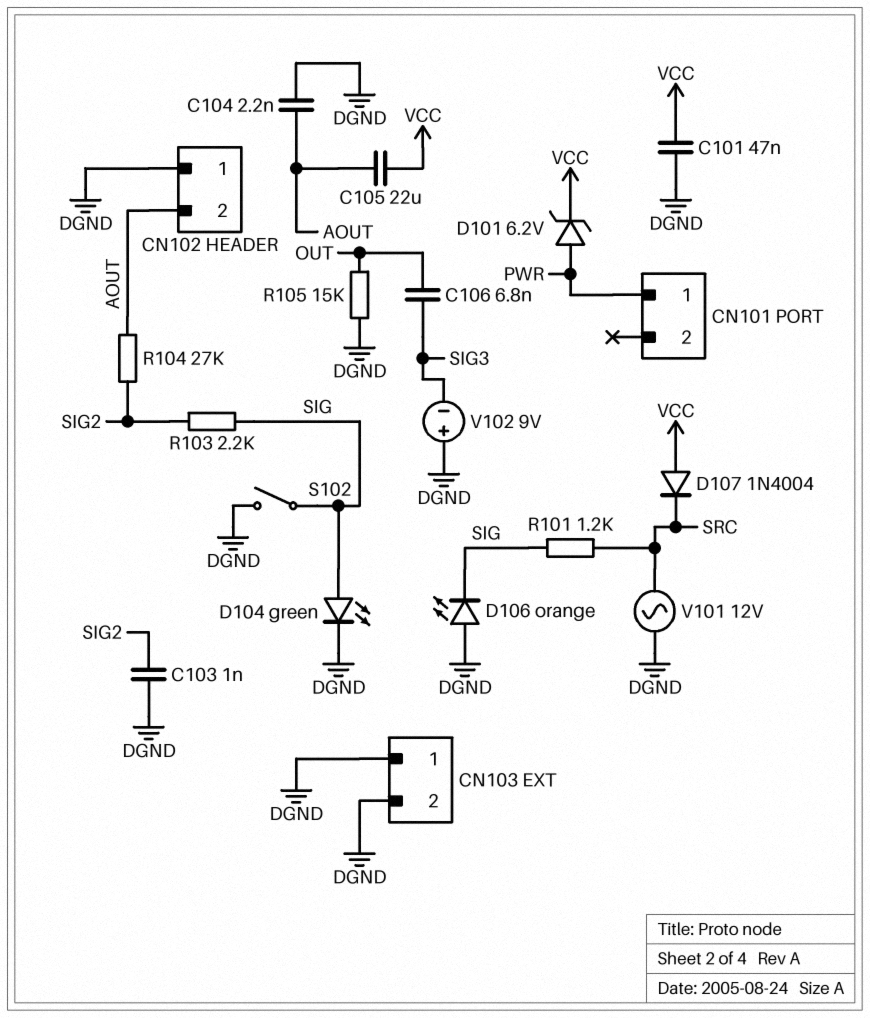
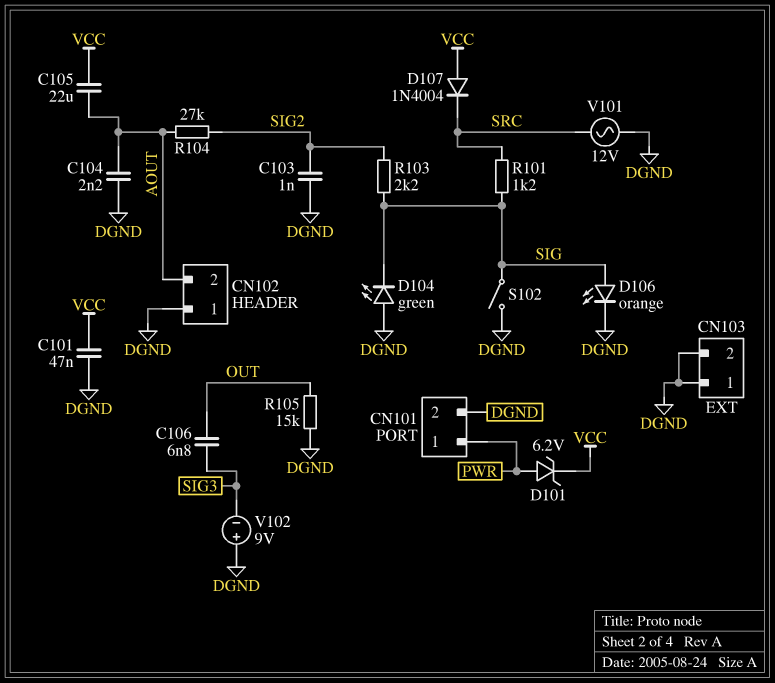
CN101 pin 2: none -> DGND
D104: LED green (A SIG, K DGND) -> LED green (A DGND, K SIG)
D106: LED orange (A DGND, K SIG) -> LED orange (A SIG, K DGND)

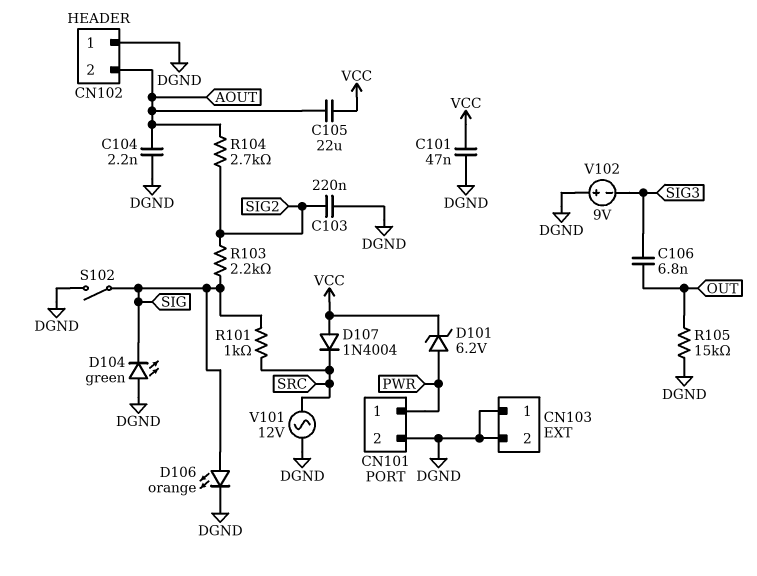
C103: 1nF (DGND, SIG2) -> 220nF (DGND, SIG2)
R101: 1.2k (SIG, SRC) -> 1k (SIG, SRC)
R104: 27k (AOUT, SIG2) -> 2.7k (AOUT, SIG2)

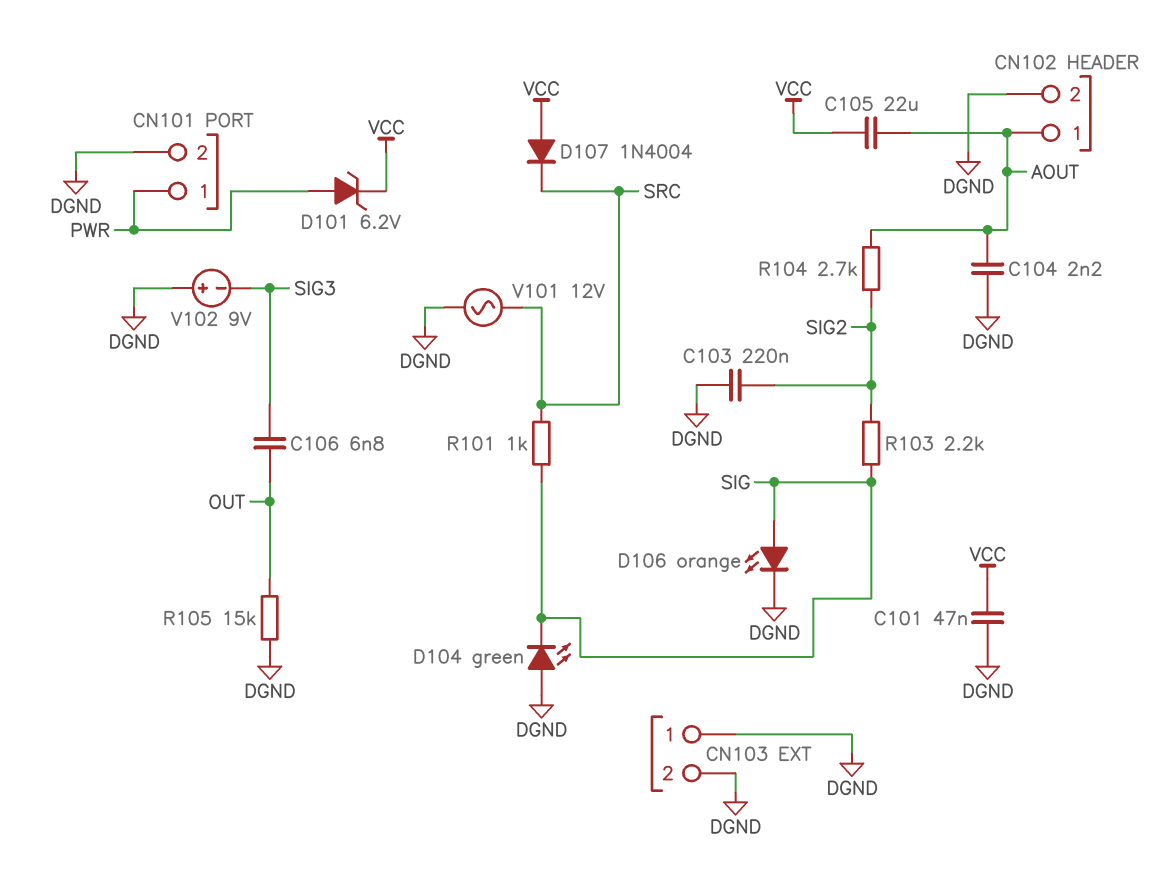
CN102 pin 1: DGND -> AOUT
CN102 pin 2: AOUT -> DGND
S102: switch (DGND, SIG) -> none

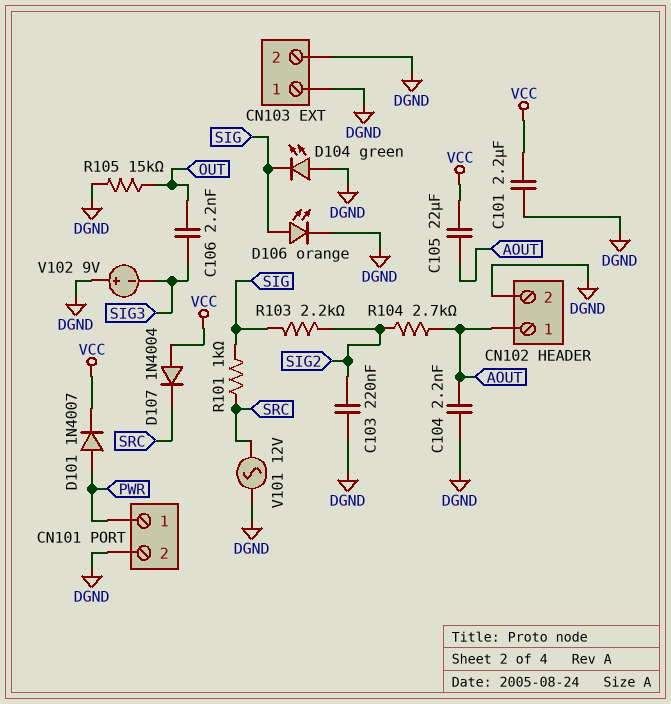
C101: 47nF (DGND, VCC) -> 2.2uF (DGND, VCC)
C106: 6.8nF (OUT, SIG3) -> 2.2nF (OUT, SIG3)
D101: zener 6.2V (A PWR, K VCC) -> diode 1N4007 (A PWR, K VCC)

